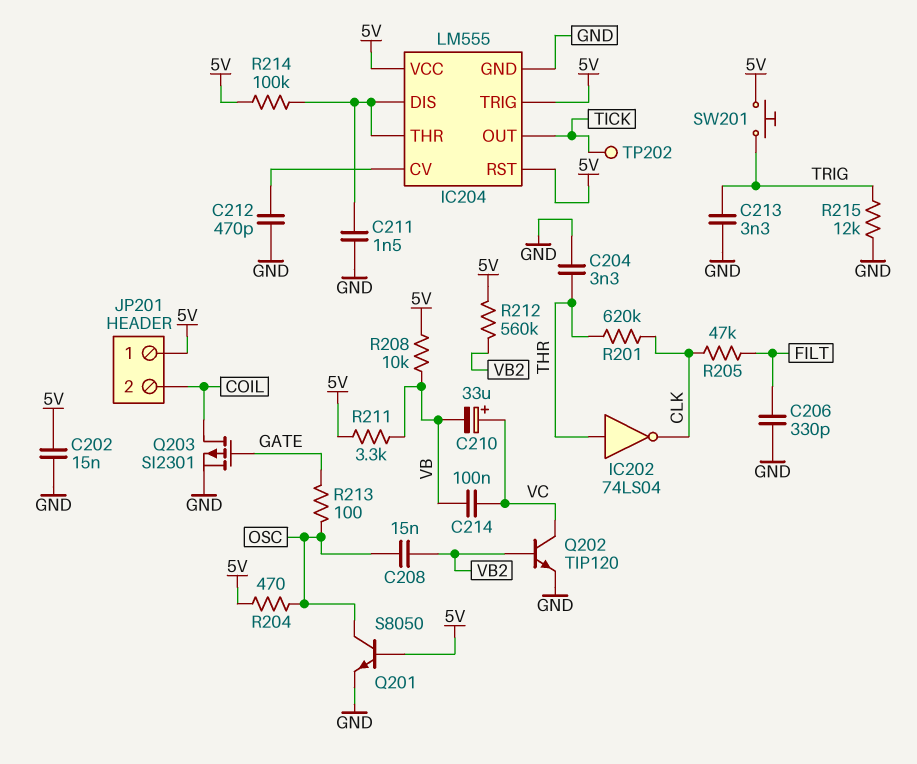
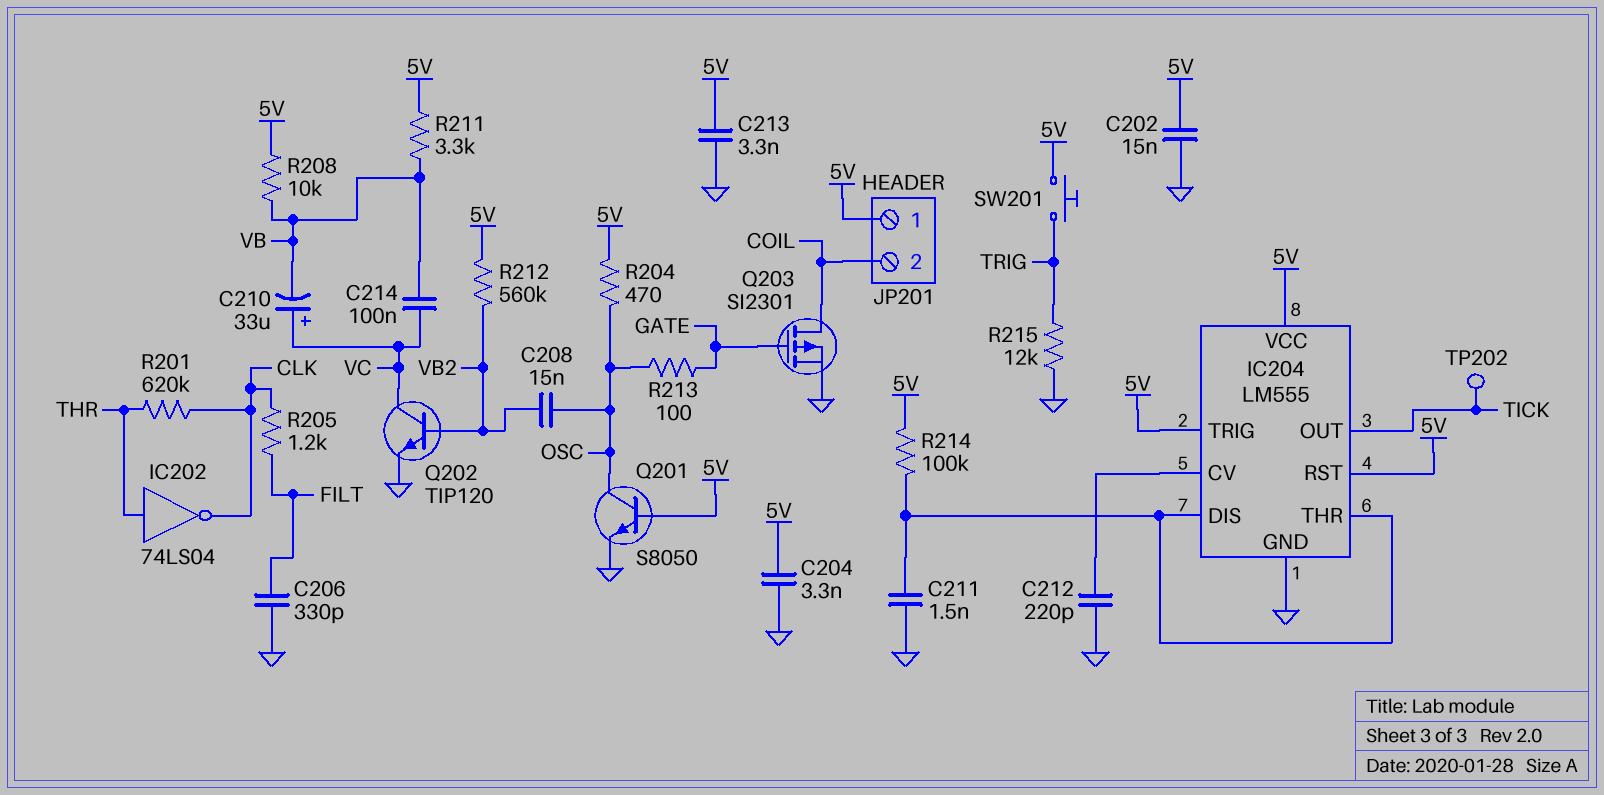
C204: 3.3nF (GND, THR) -> 3.3nF (5V, GND)
C212: 470pF (GND, IC204/CV) -> 220pF (GND, IC204/CV)
C213: 3.3nF (GND, TRIG) -> 3.3nF (5V, GND)
R205: 47k (CLK, FILT) -> 1.2k (CLK, FILT)

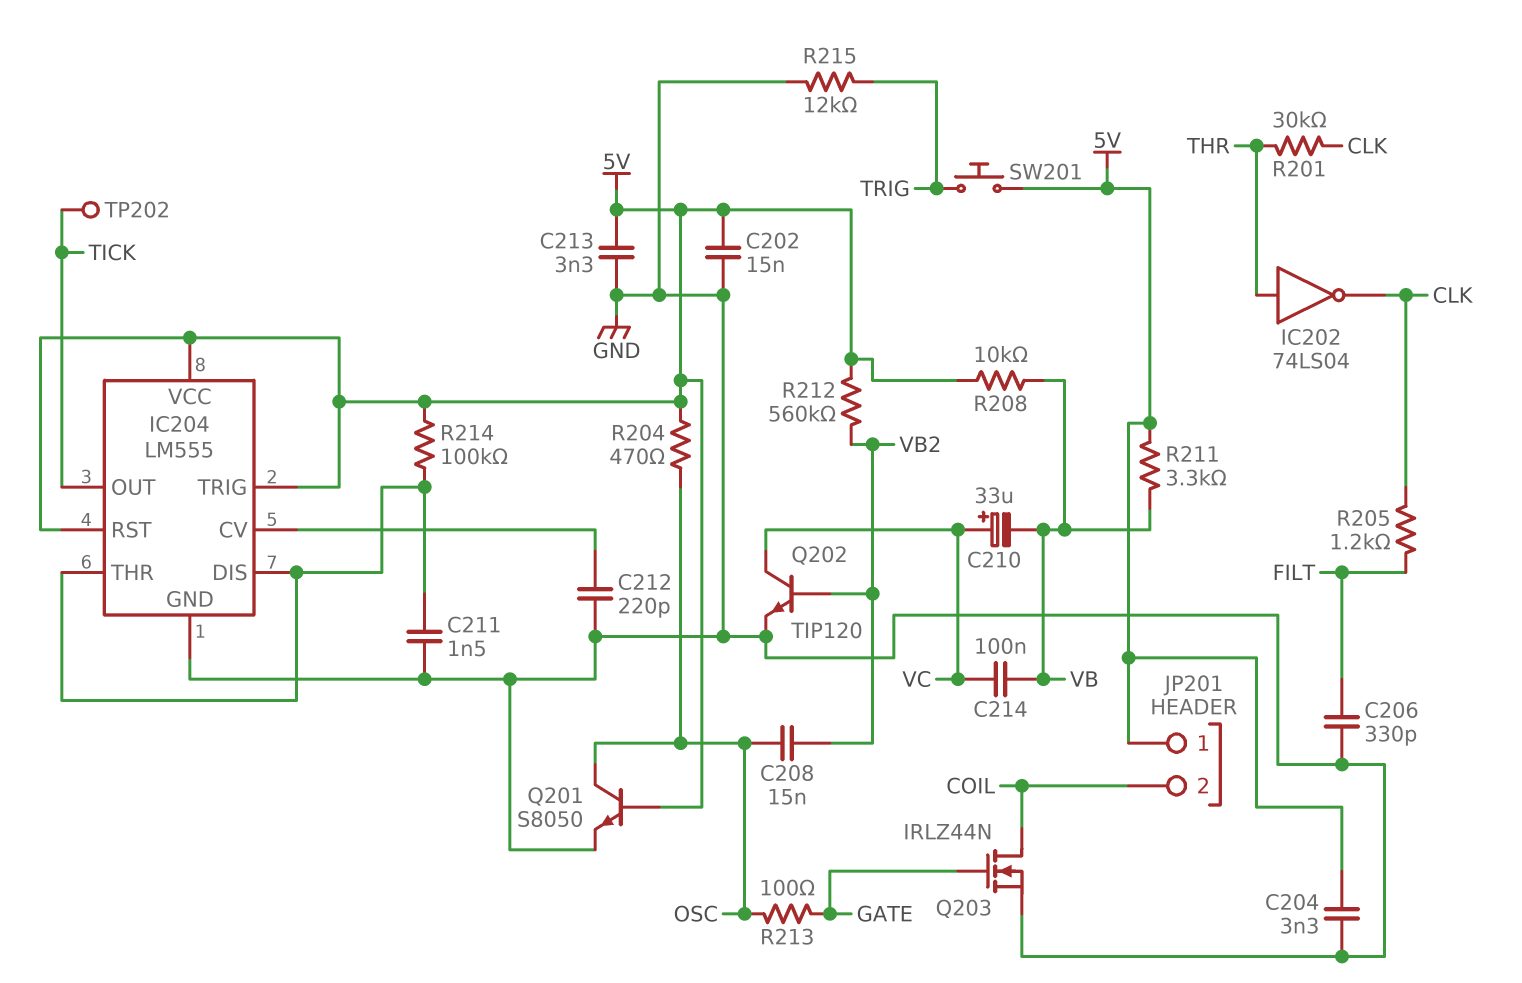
Q203: PMOS SI2301 (G GATE, D COIL, S GND) -> NMOS IRLZ44N (G GATE, D COIL, S GND)
R201: 620k (CLK, THR) -> 30k (CLK, THR)

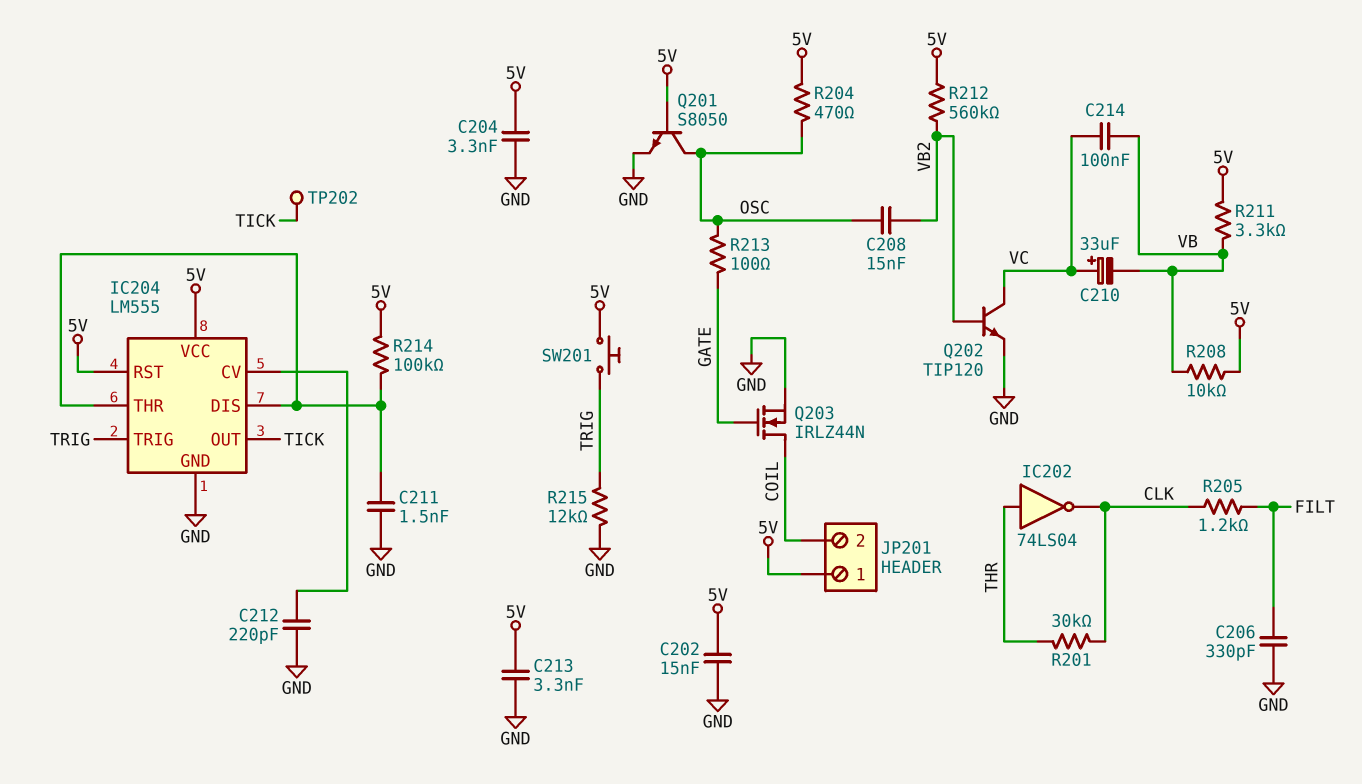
IC204 pin TRIG: 5V -> TRIG

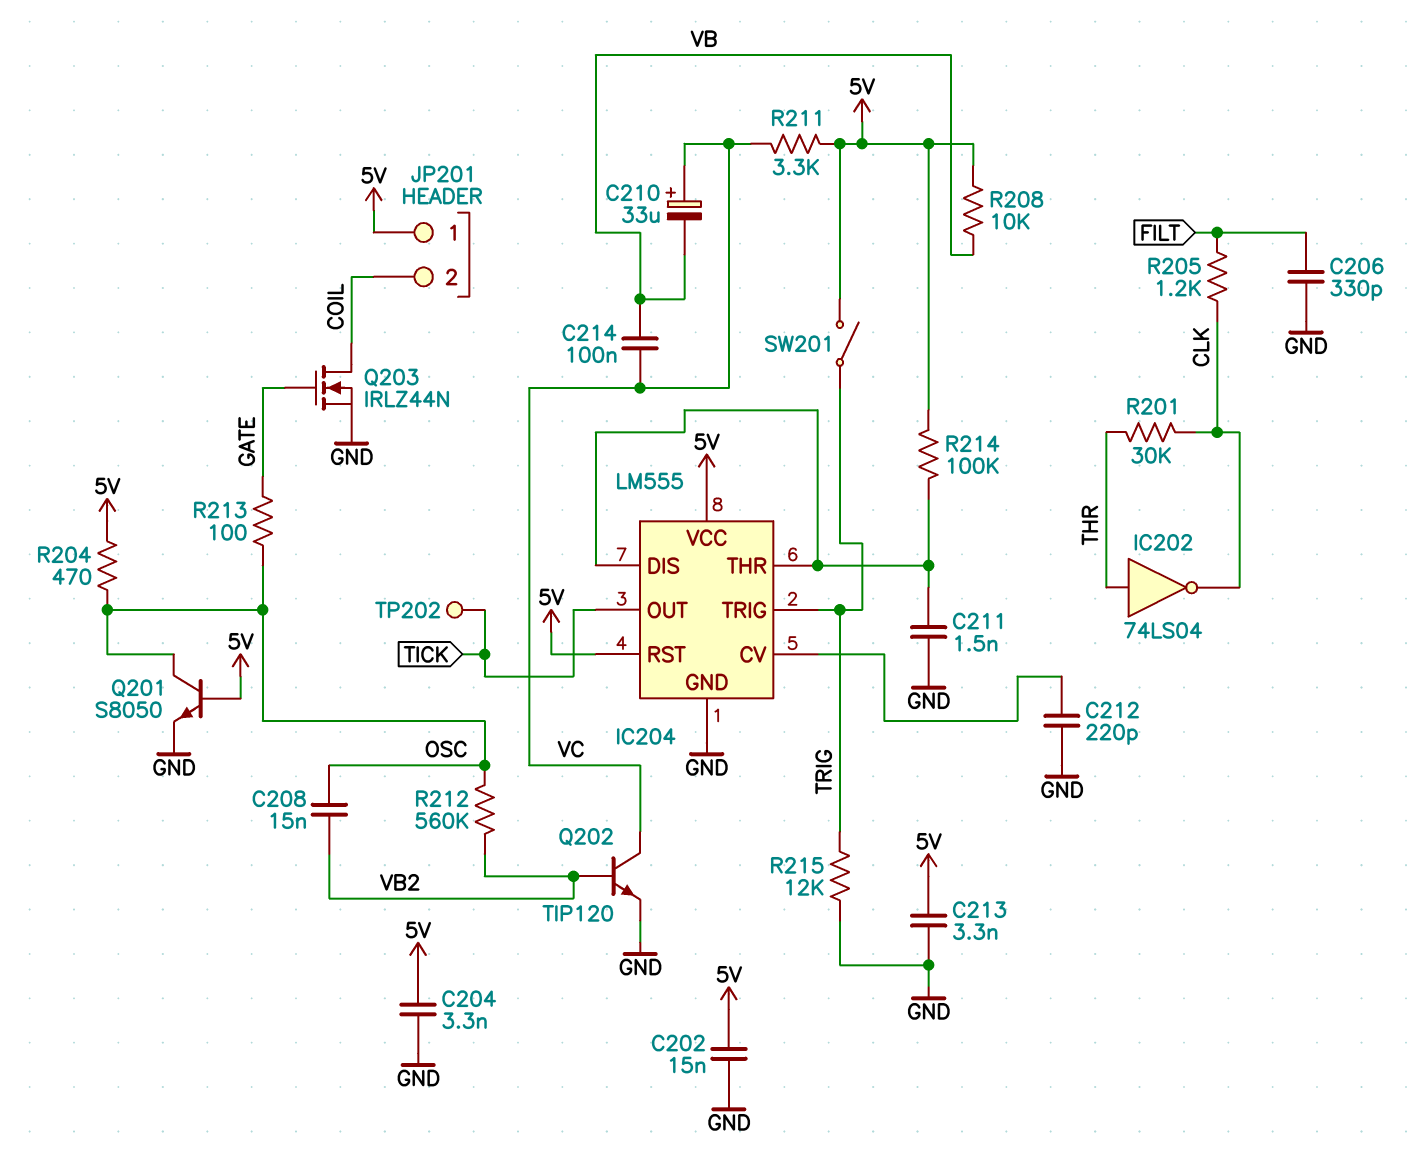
R211: 3.3k (5V, VB) -> 3.3k (5V, VC)
R212: 560k (5V, VB2) -> 560k (OSC, VB2)
SW201: button (5V, TRIG) -> switch (5V, TRIG)

